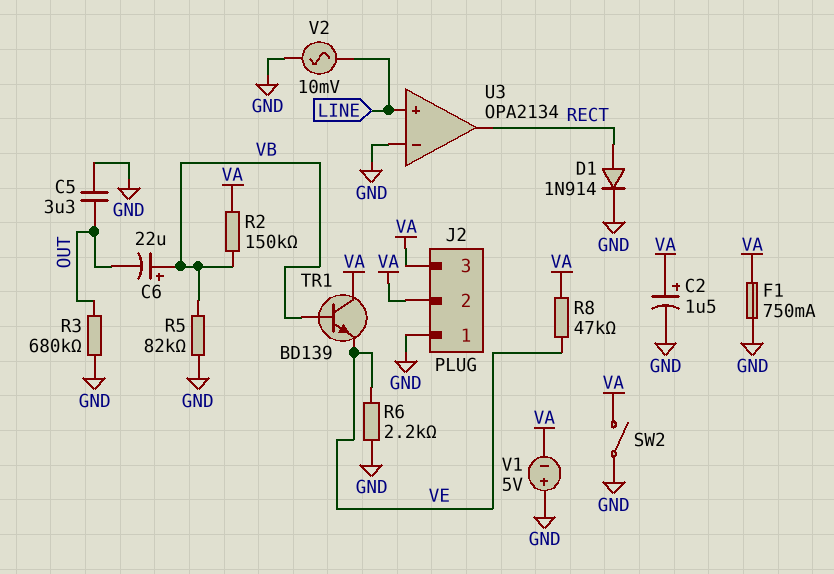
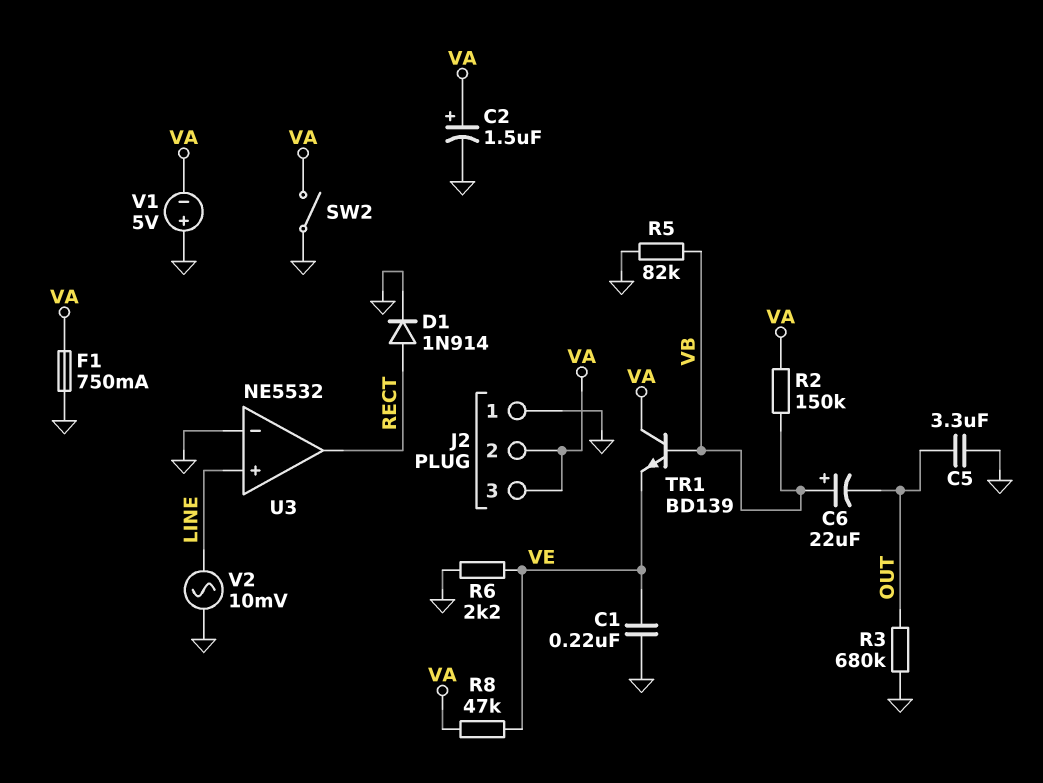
C1: none -> 220nF (GND, VE)
U3: OPA2134 -> NE5532

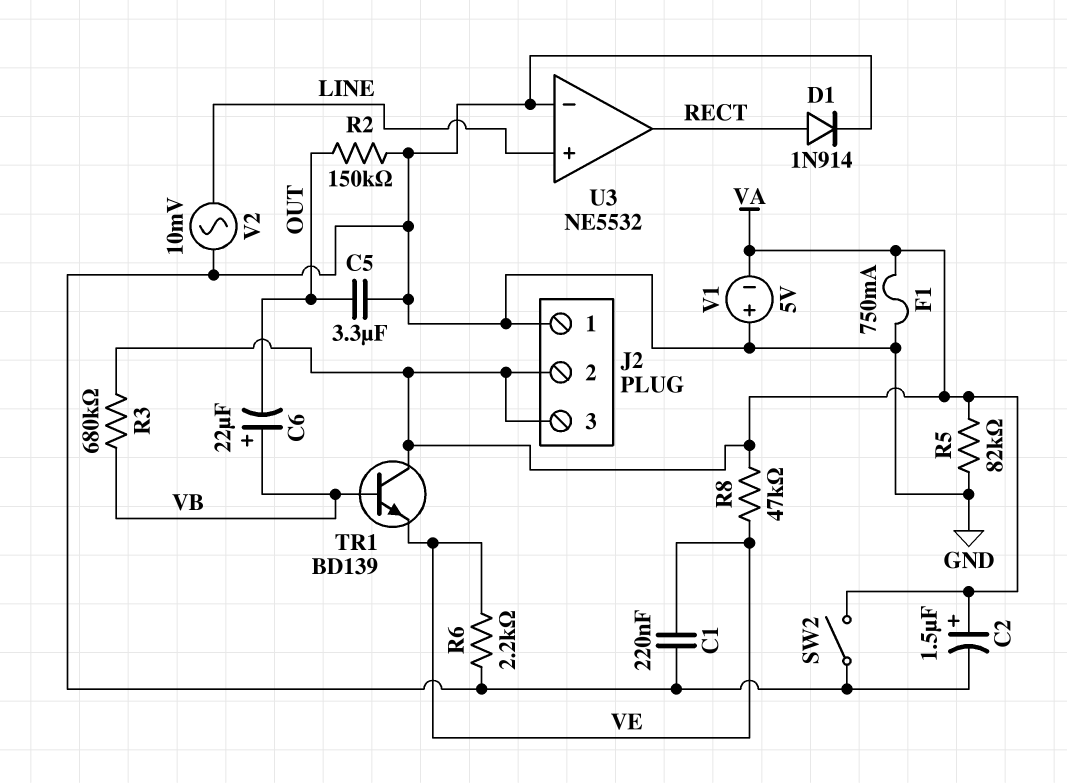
R2: 150k (VA, VB) -> 150k (GND, OUT)
R3: 680k (GND, OUT) -> 680k (VA, VB)
R5: 82k (GND, VB) -> 82k (GND, VA)

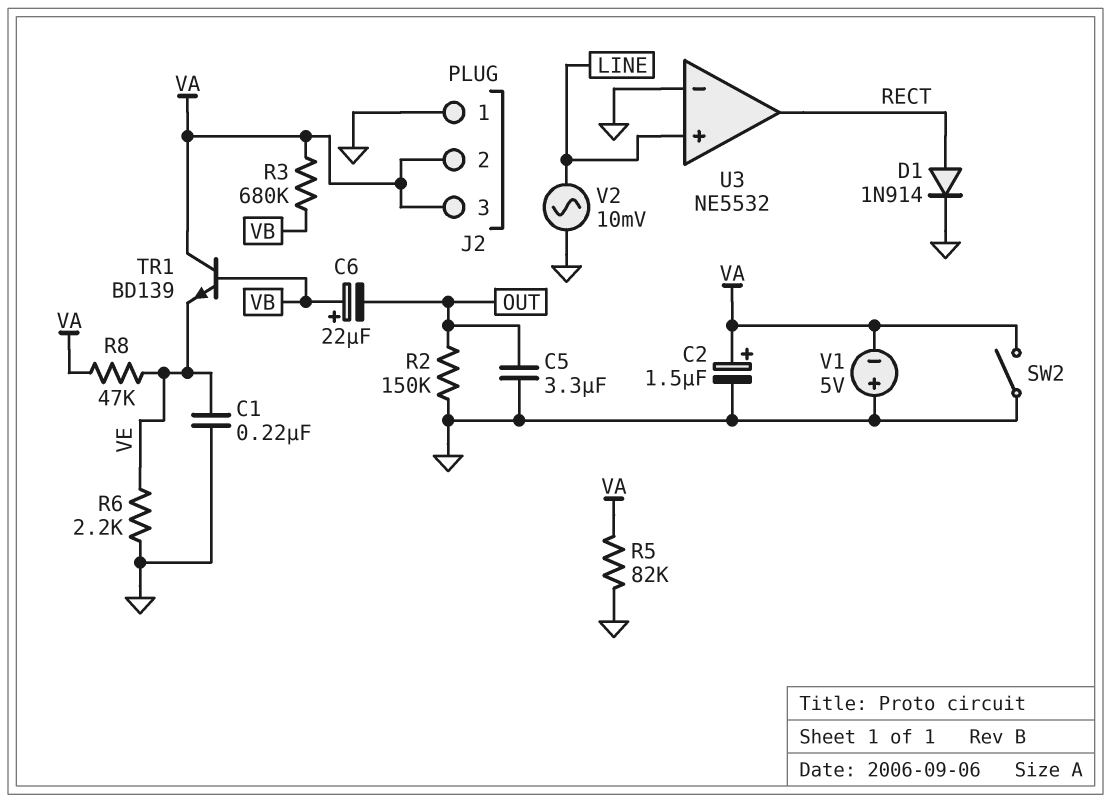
F1: 750mA (GND, VA) -> none

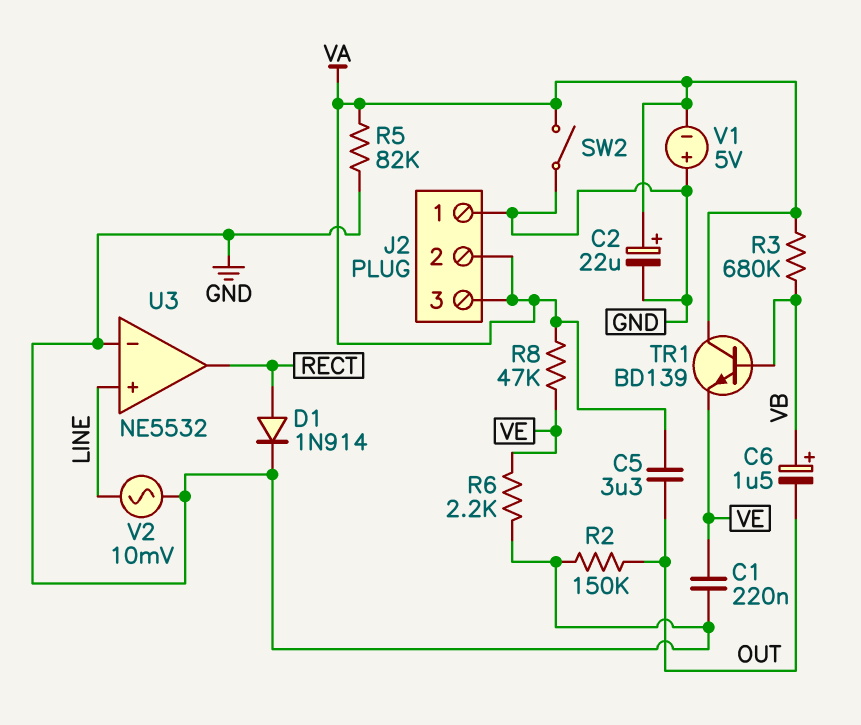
C2: 1.5uF (plus VA, minus GND) -> 22uF (plus VA, minus GND)
C5: 3.3uF (GND, OUT) -> 3.3uF (OUT, VA)
C6: 22uF (plus VB, minus OUT) -> 1.5uF (plus VB, minus OUT)

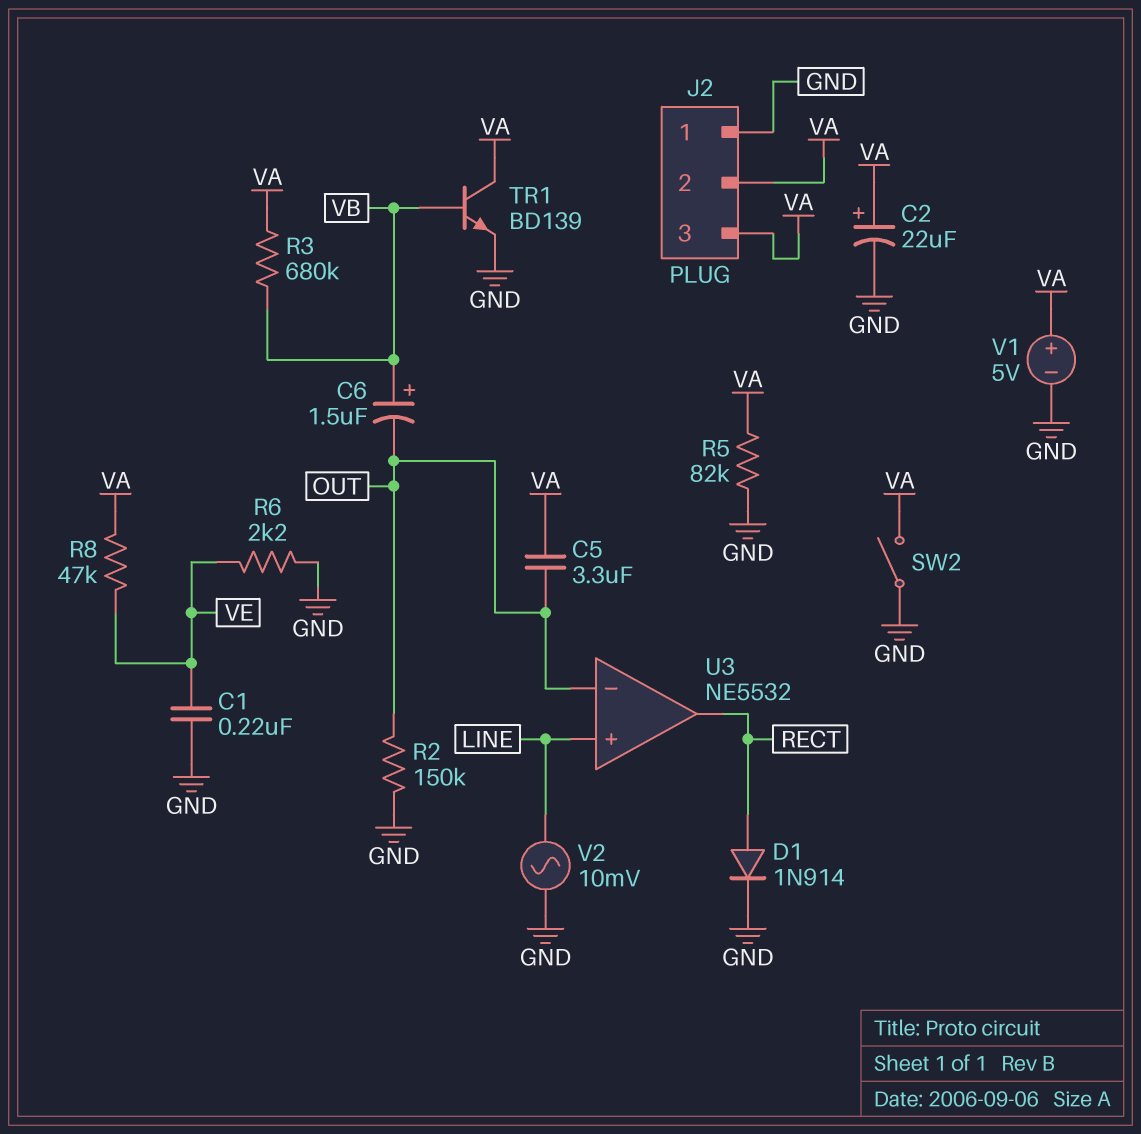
TR1: NPN BD139 (B VB, C VA, E VE) -> NPN BD139 (B VB, C VA, E GND)
U3 pin in-: GND -> OUT
V1: 5V (plus GND, minus VA) -> 5V (plus VA, minus GND)

